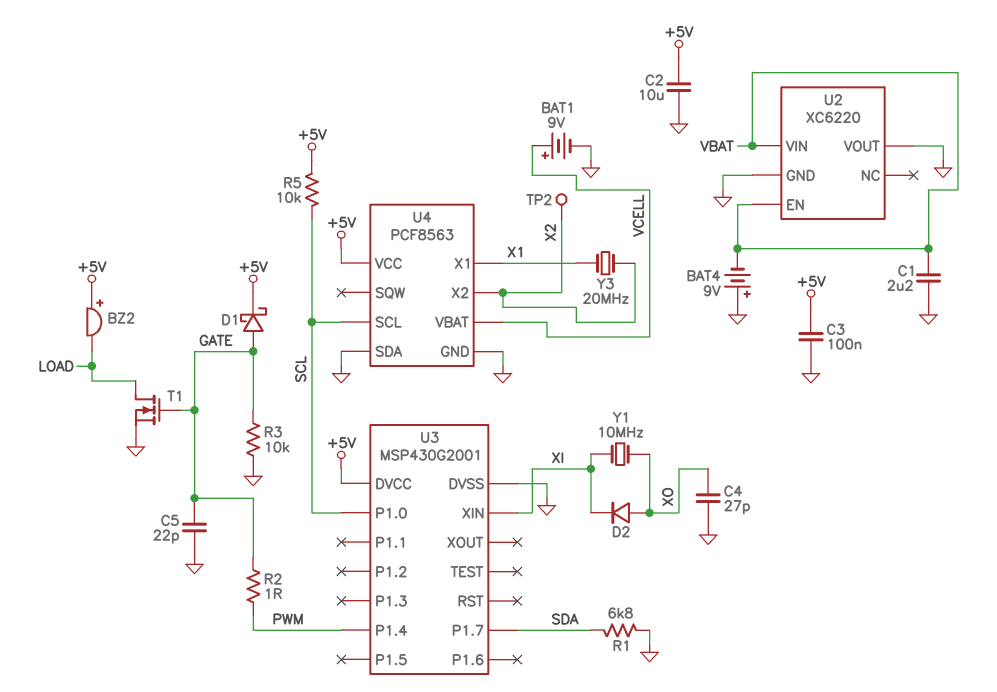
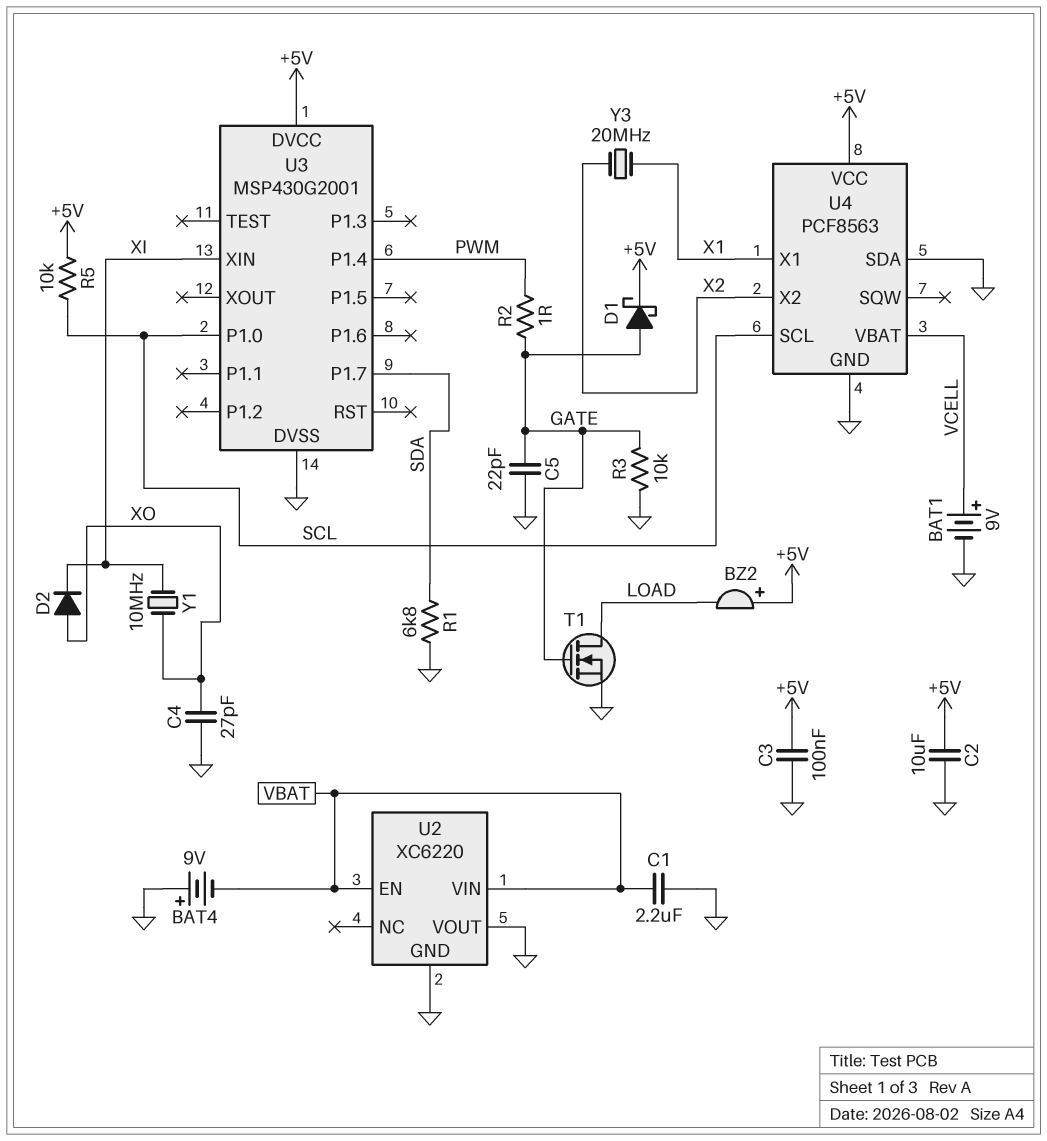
TP2: test point (X2) -> none

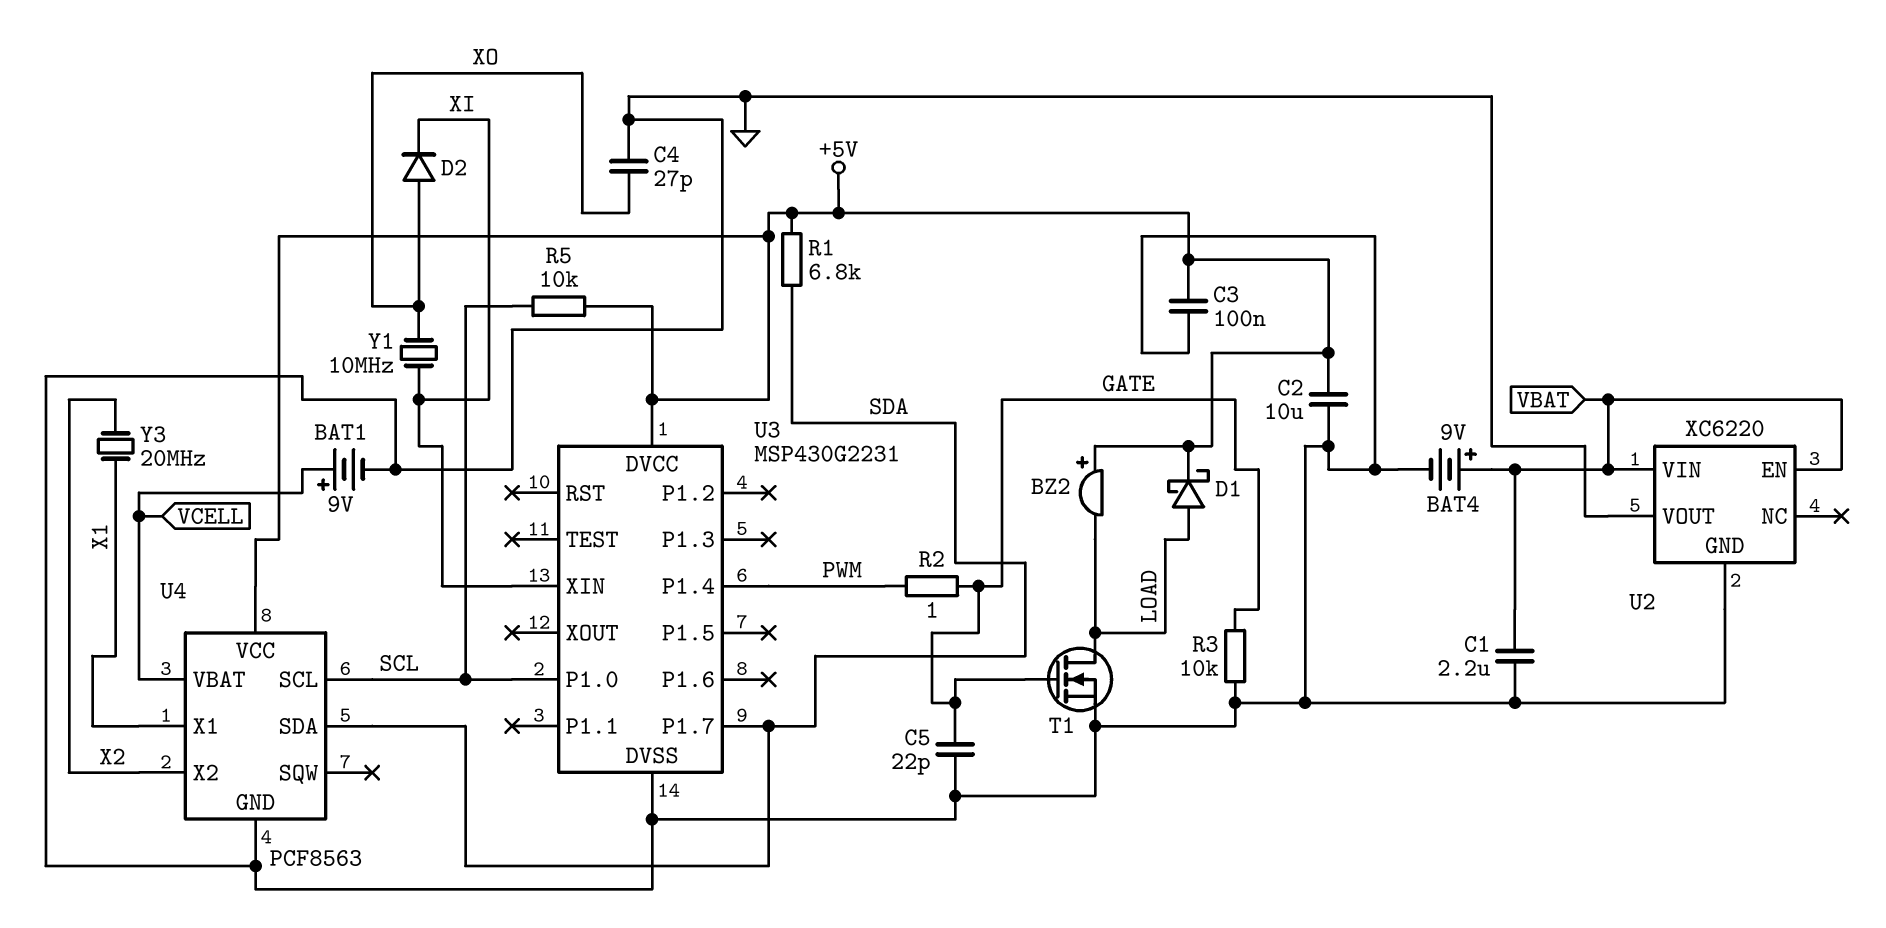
BAT4: 9V (plus GND, minus VBAT) -> 9V (plus VBAT, minus GND)
D1: schottky (A GATE, K +5V) -> schottky (A LOAD, K +5V)
R1: 6.8k (GND, SDA) -> 6.8k (+5V, SDA)
U3: MSP430G2001 -> MSP430G2231
U4 pin SDA: GND -> SDA

